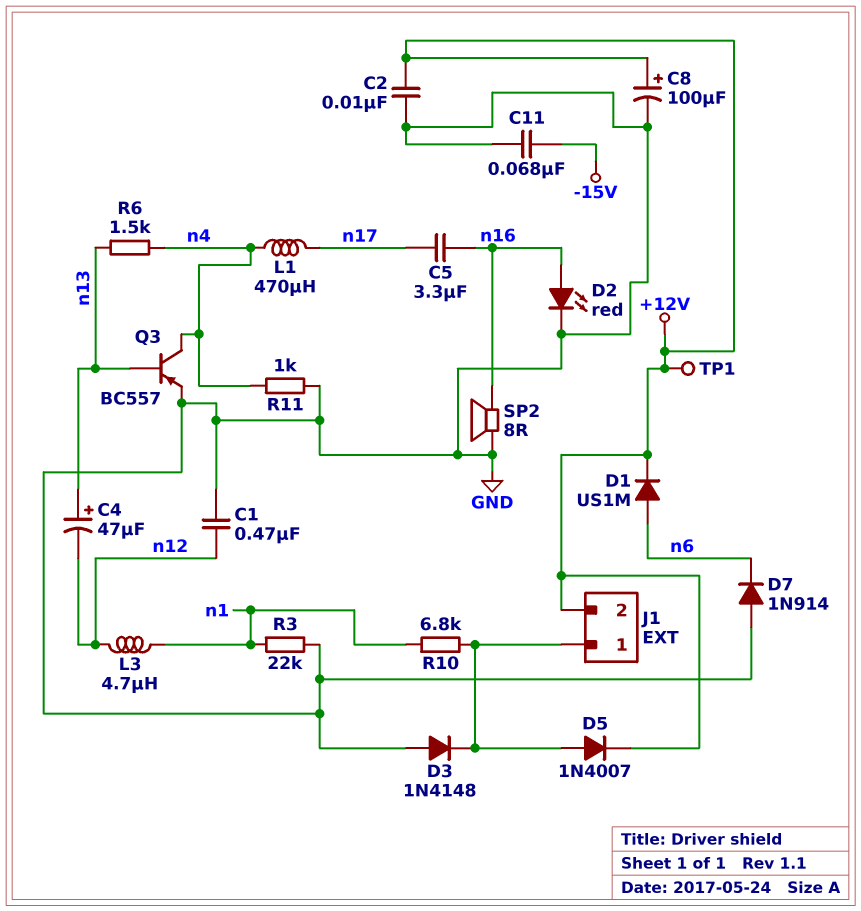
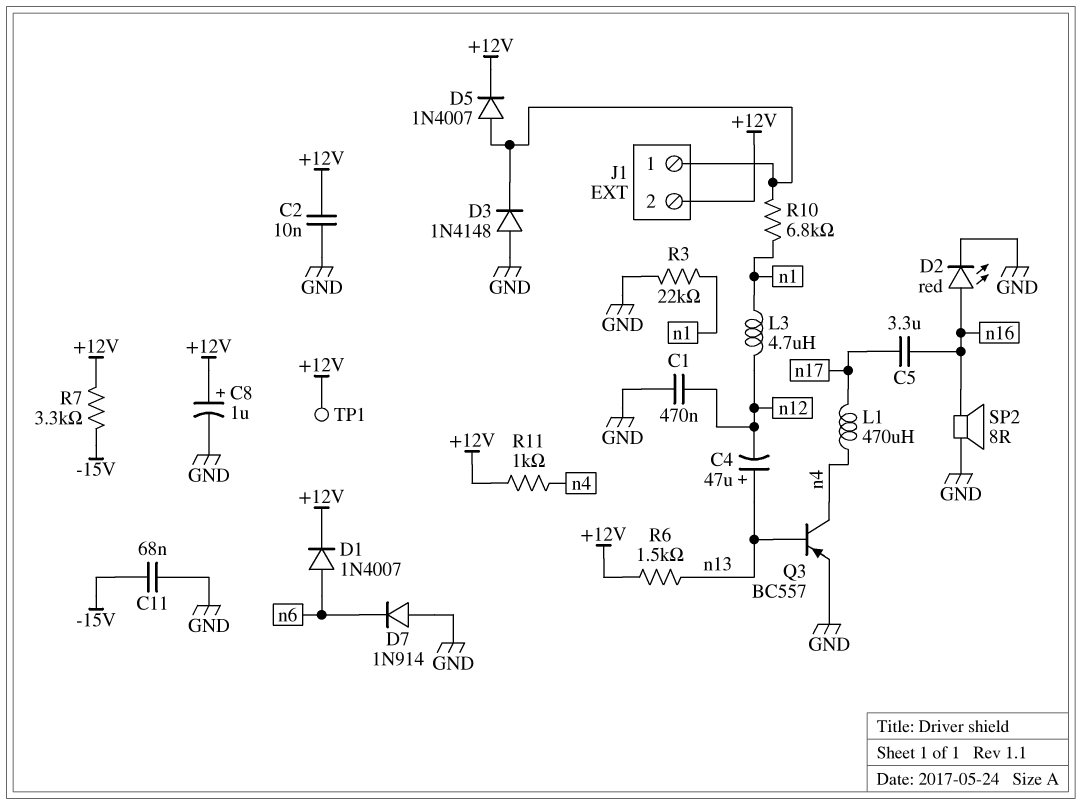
C8: 100uF (plus +12V, minus GND) -> 1uF (plus +12V, minus GND)
D1: diode US1M (A n6, K +12V) -> diode 1N4007 (A n6, K +12V)
R6: 1.5k (n4, n13) -> 1.5k (+12V, n13)
R7: none -> 3.3k (+12V, -15V)
R11: 1k (GND, n4) -> 1k (+12V, n4)

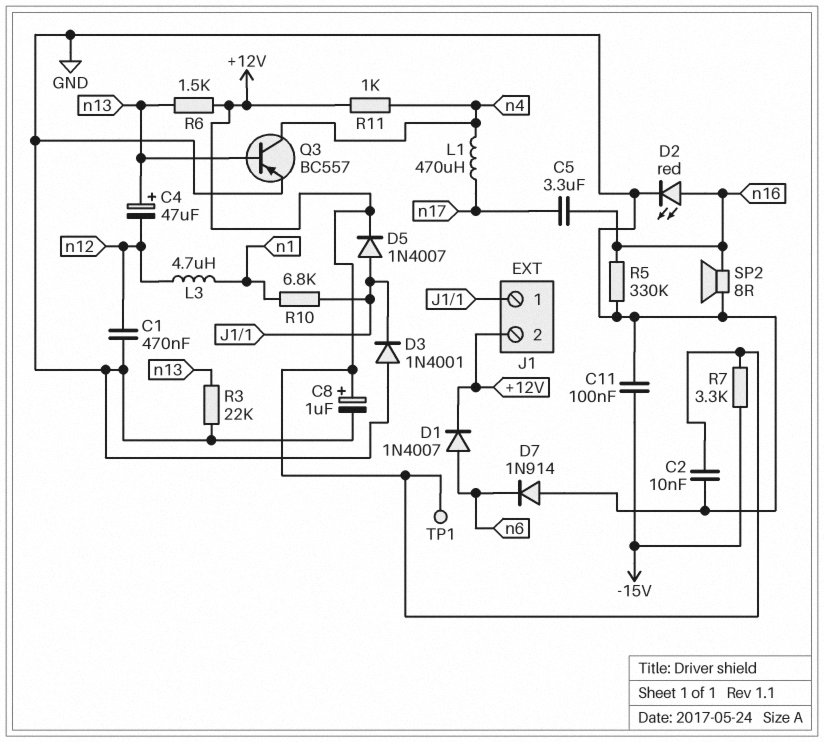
C11: 68nF (-15V, GND) -> 100nF (-15V, GND)
D3: diode 1N4148 (A GND, K J1/1) -> diode 1N4001 (A GND, K J1/1)
R3: 22k (GND, n1) -> 22k (GND, n13)
R5: none -> 330k (GND, n16)

